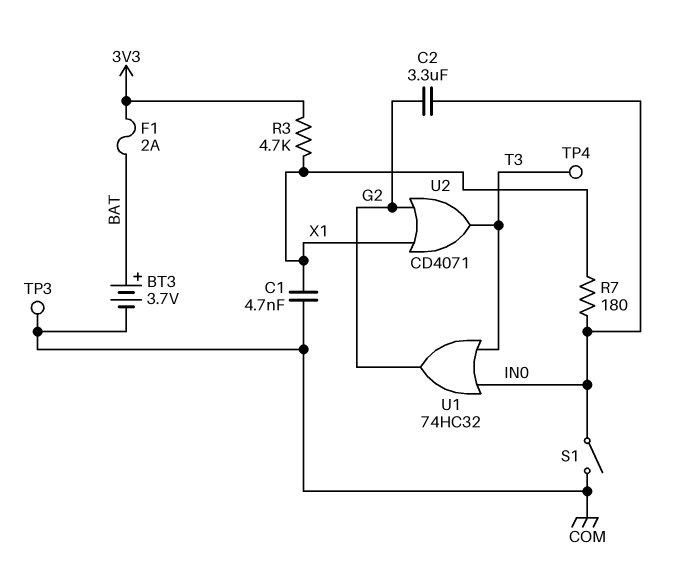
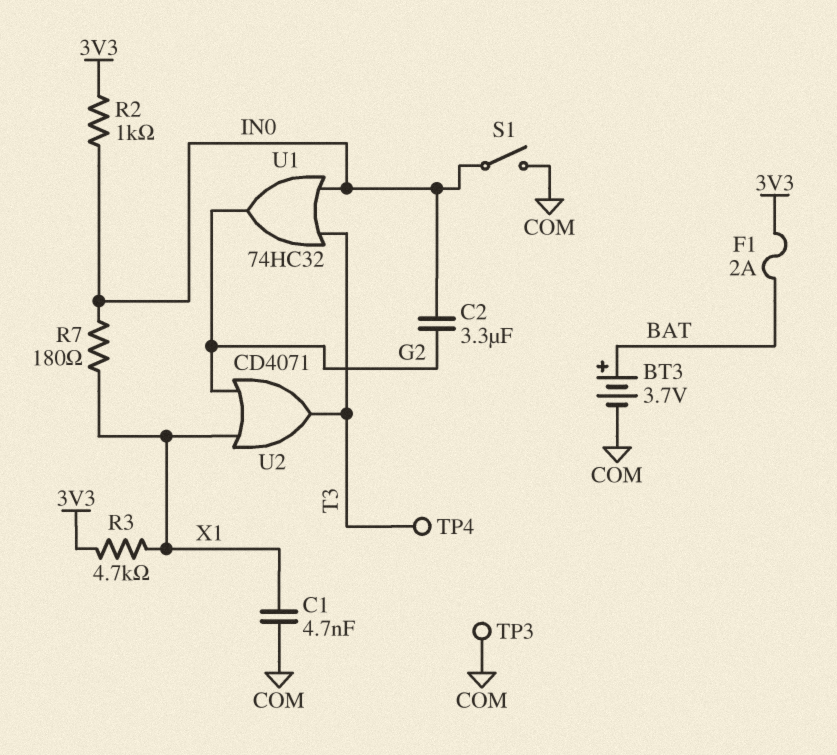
R2: none -> 1k (3V3, IN0)

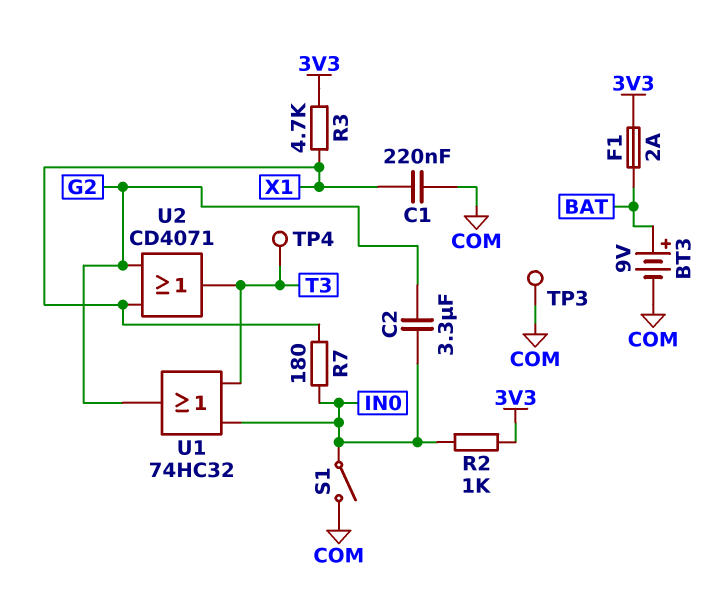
BT3: 3.7V (plus BAT, minus COM) -> 9V (plus BAT, minus COM)
C1: 4.7nF (COM, X1) -> 220nF (COM, X1)

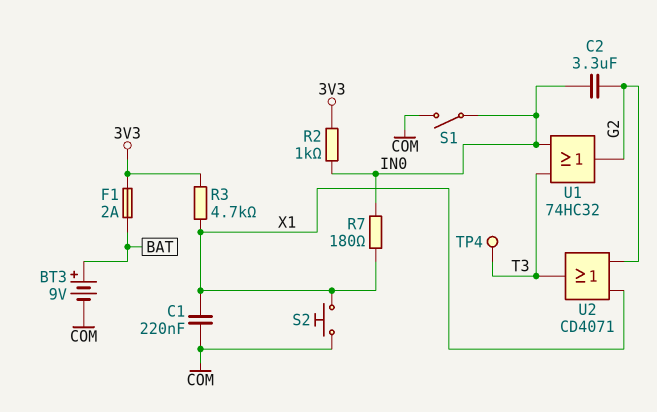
S2: none -> button (COM, X1)
TP3: test point (COM) -> none

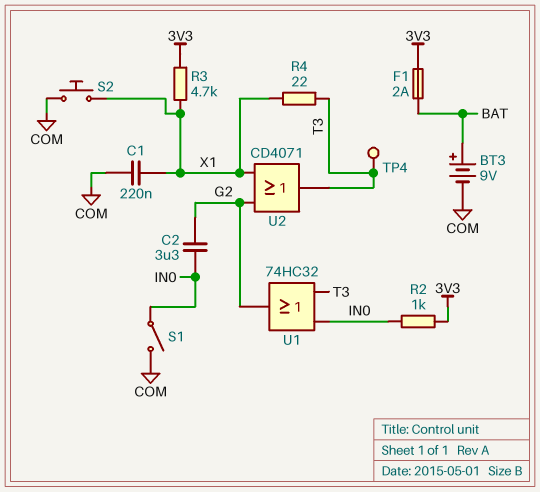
R4: none -> 22 (T3, X1)
R7: 180 (IN0, X1) -> none

